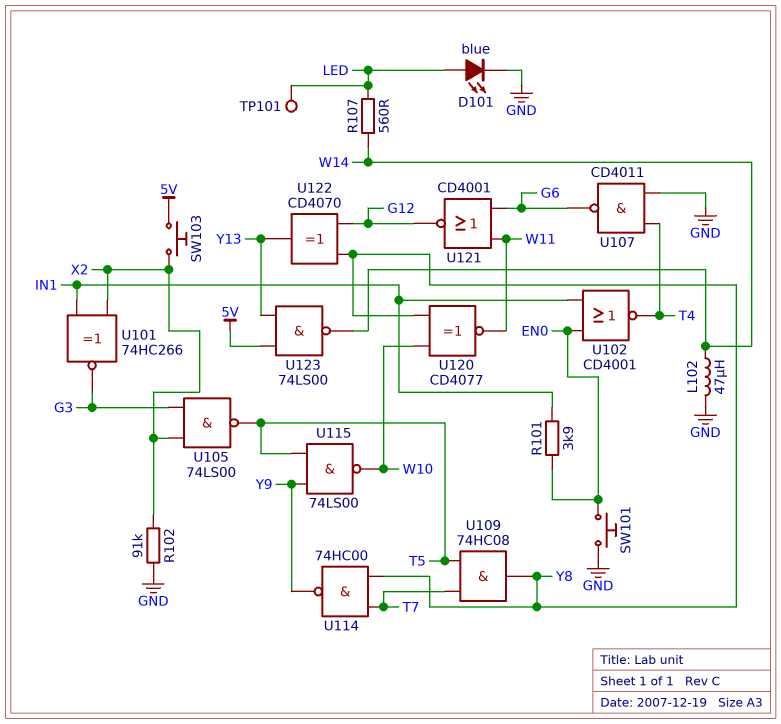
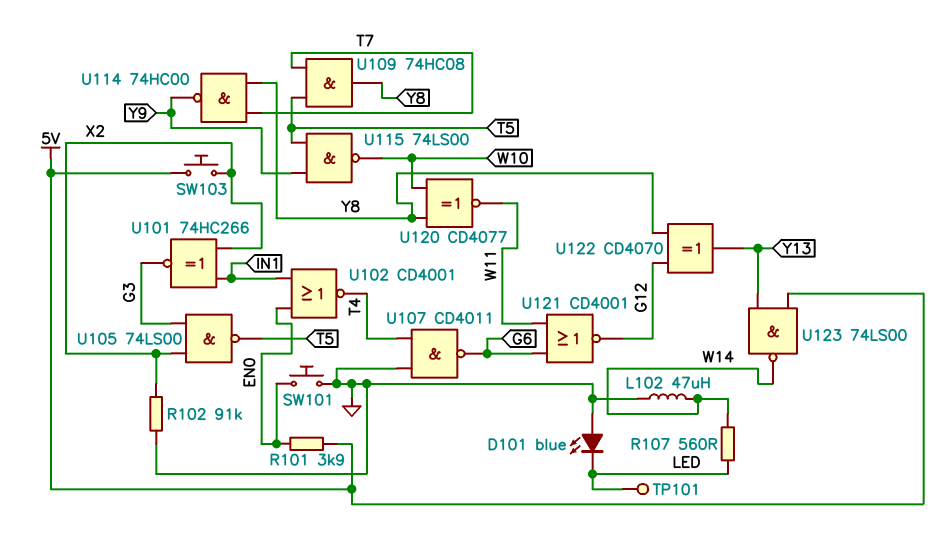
D101: LED blue (A LED, K GND) -> LED blue (A GND, K LED)
R101: 3.9k (EN0, IN1) -> 3.9k (5V, EN0)

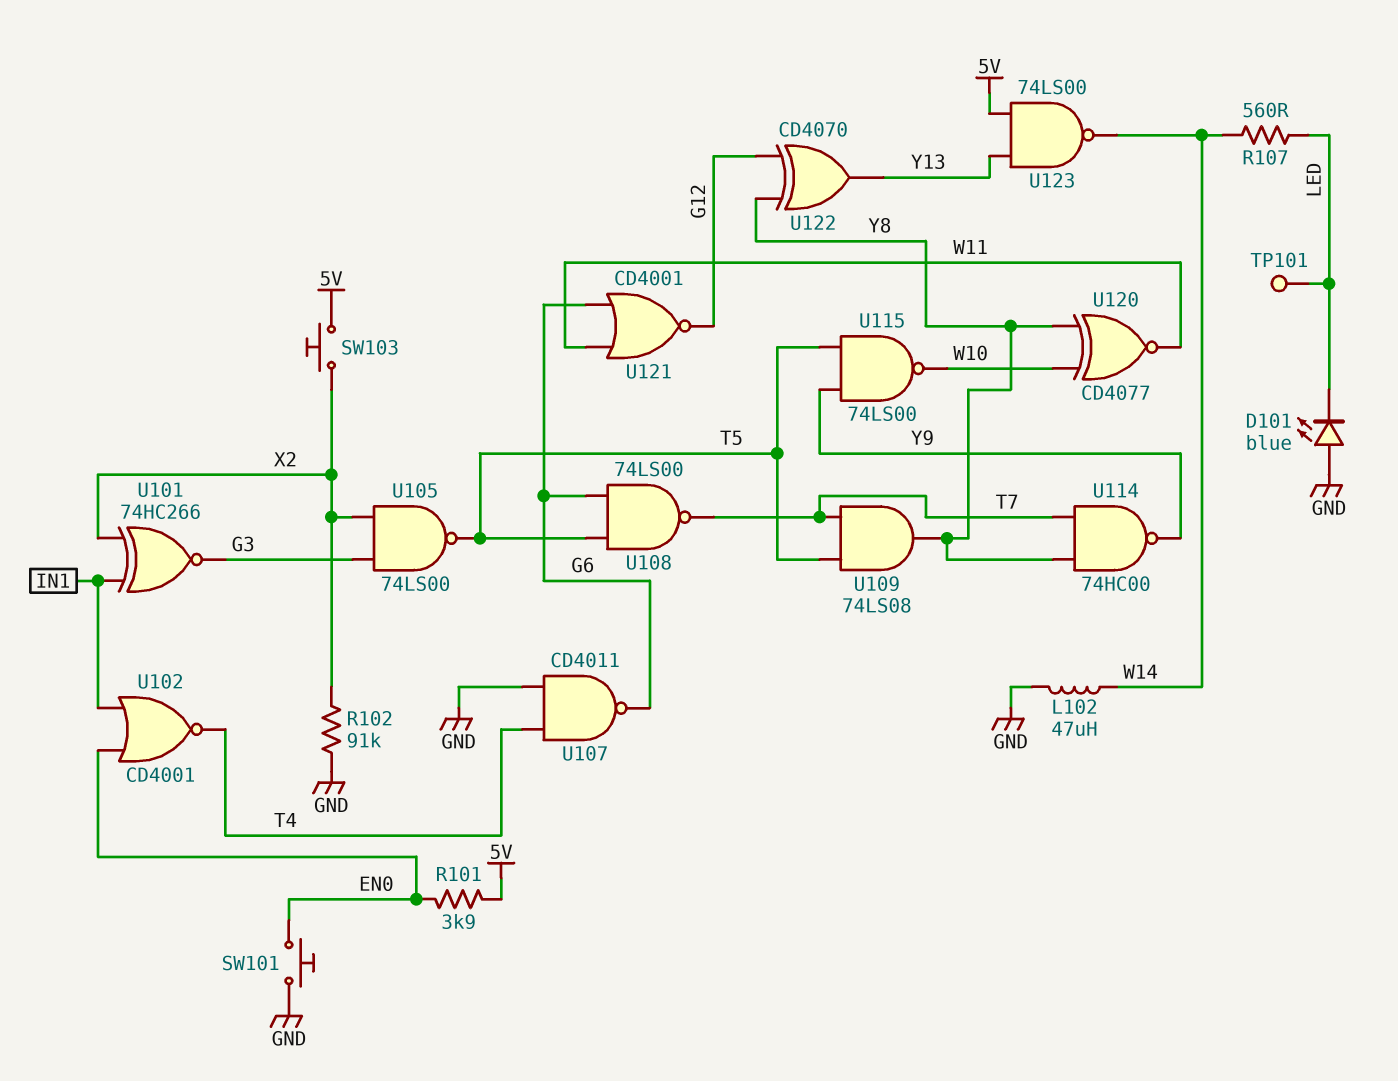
U108: none -> NAND 74LS00 (in G6, in T5, out T7)
U109: AND 74HC08 (in T5, in T7, out Y8) -> AND 74LS08 (in T5, in T7, out Y8)

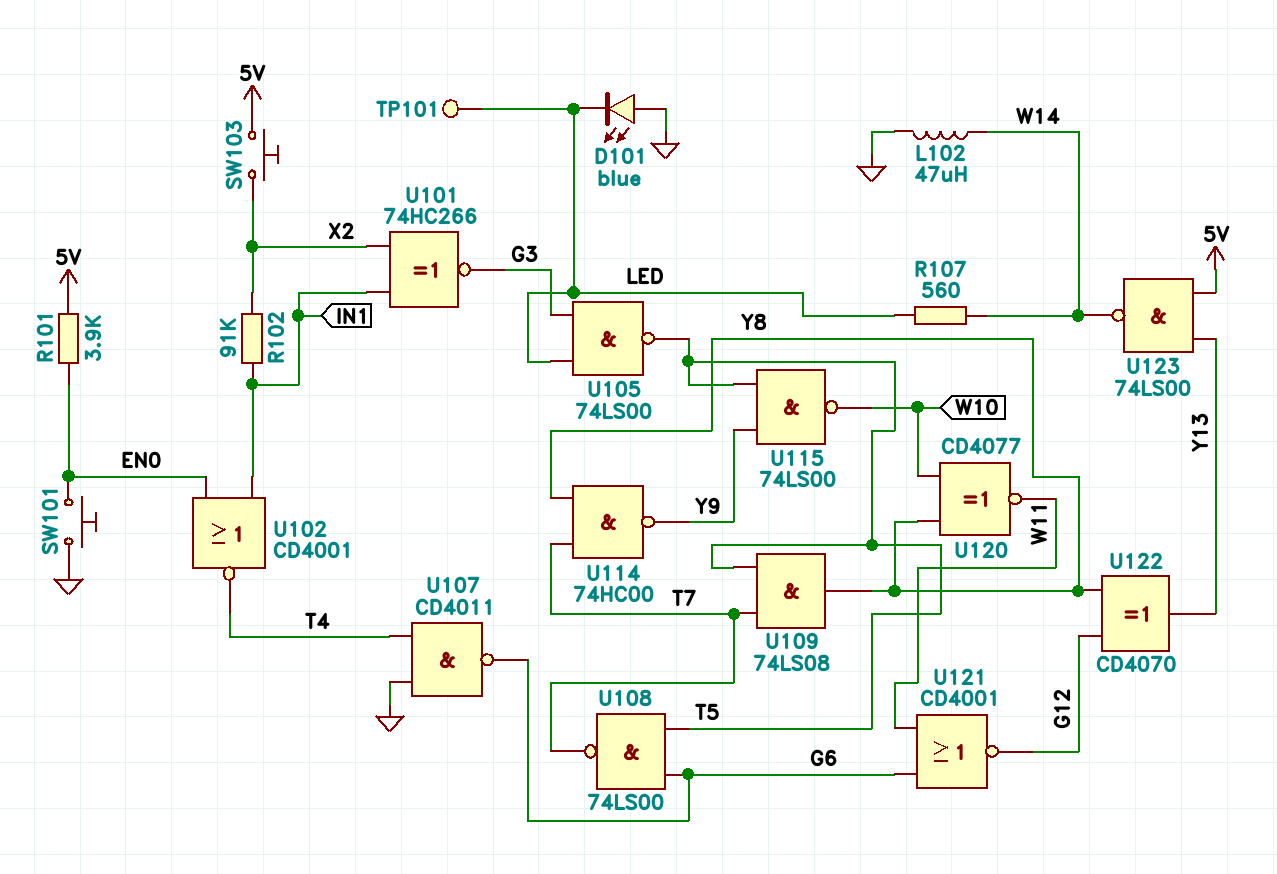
R102: 91k (GND, X2) -> 91k (IN1, X2)
U105: NAND 74LS00 (in G3, in X2, out T5) -> NAND 74LS00 (in G3, in LED, out T5)

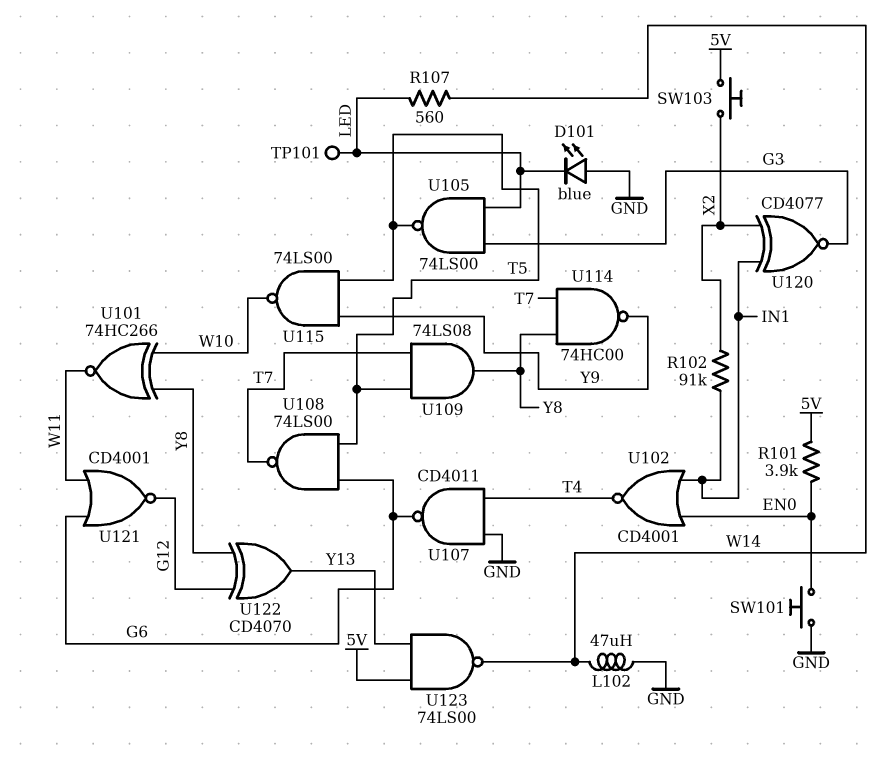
U101: XNOR 74HC266 (in IN1, in X2, out G3) -> XNOR 74HC266 (in W10, in Y8, out W11)
U120: XNOR CD4077 (in W10, in Y8, out W11) -> XNOR CD4077 (in IN1, in X2, out G3)

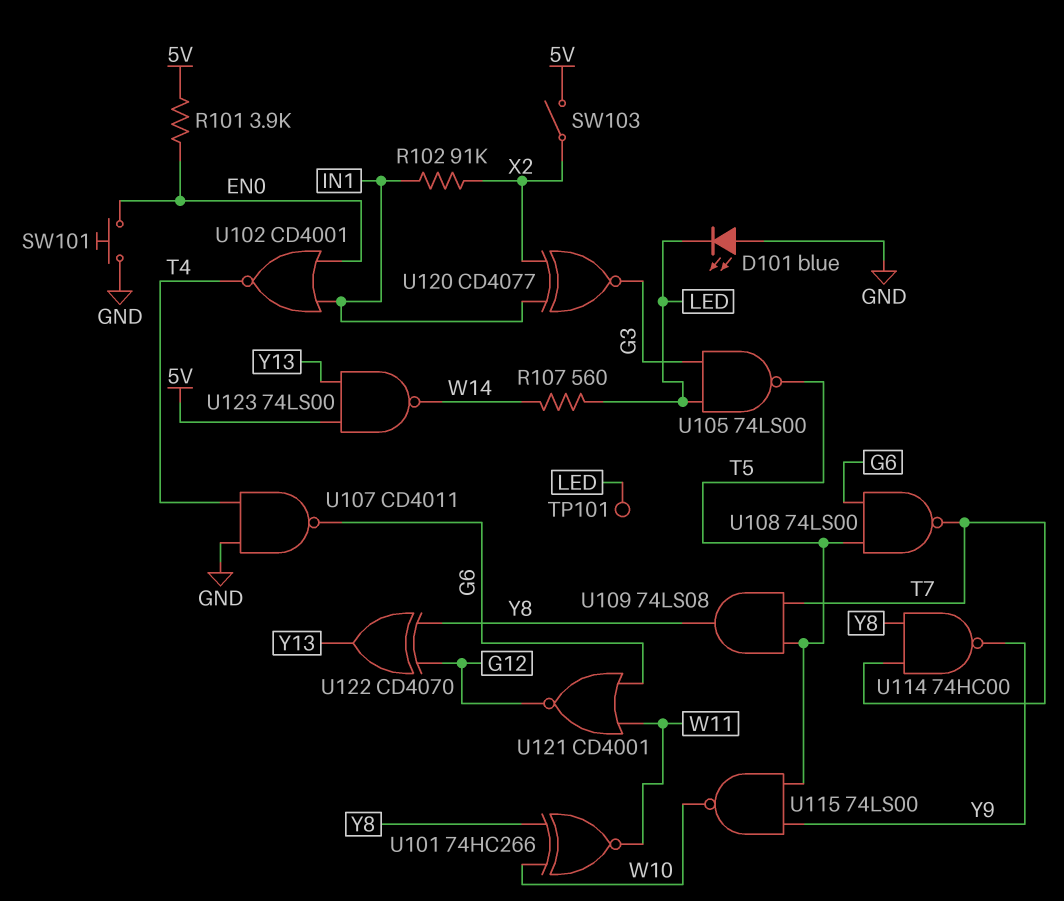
L102: 47uH (GND, W14) -> none
SW103: button (5V, X2) -> switch (5V, X2)

